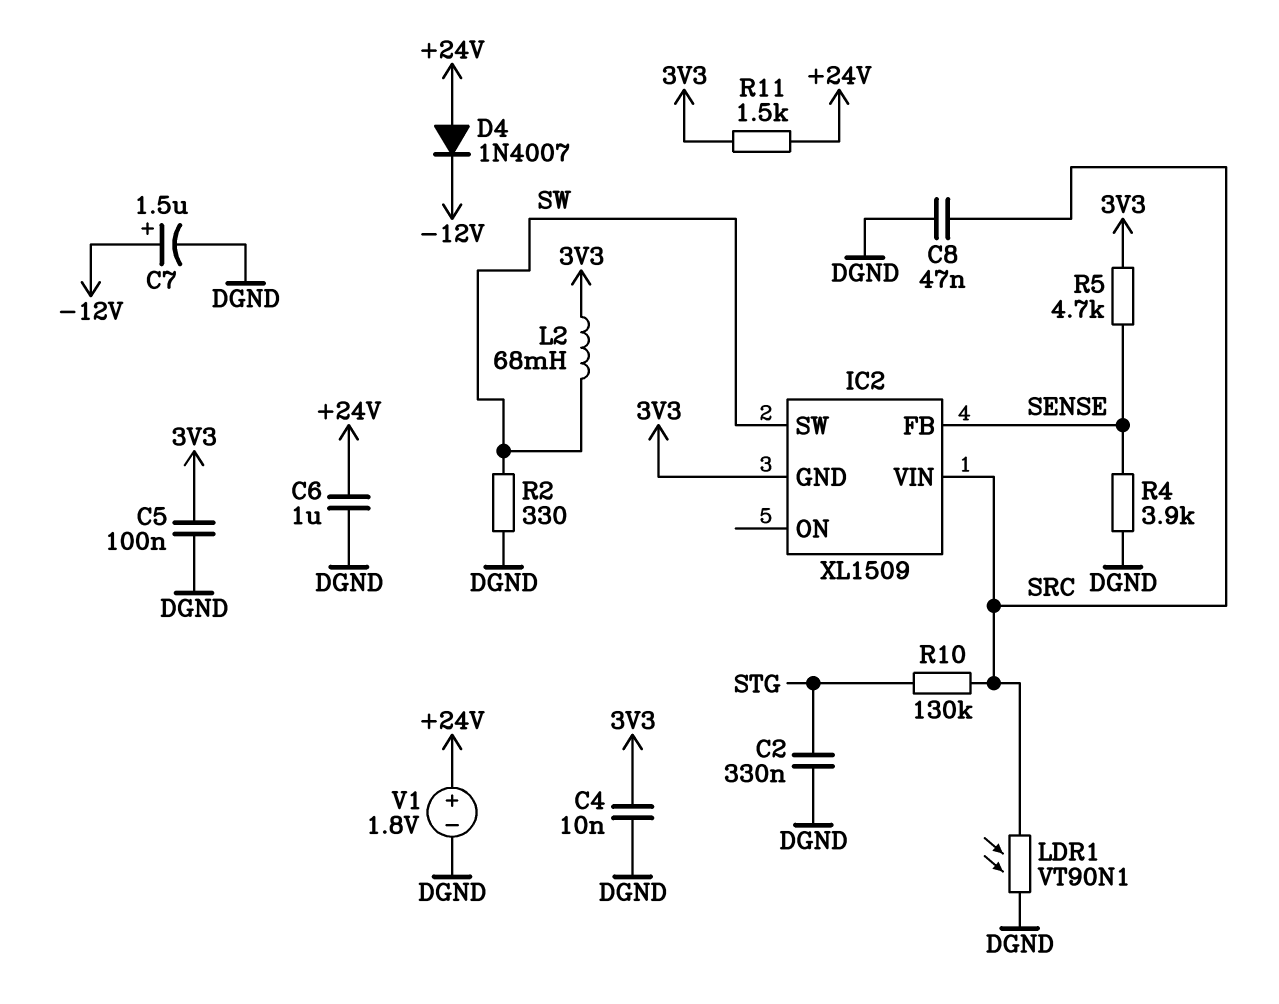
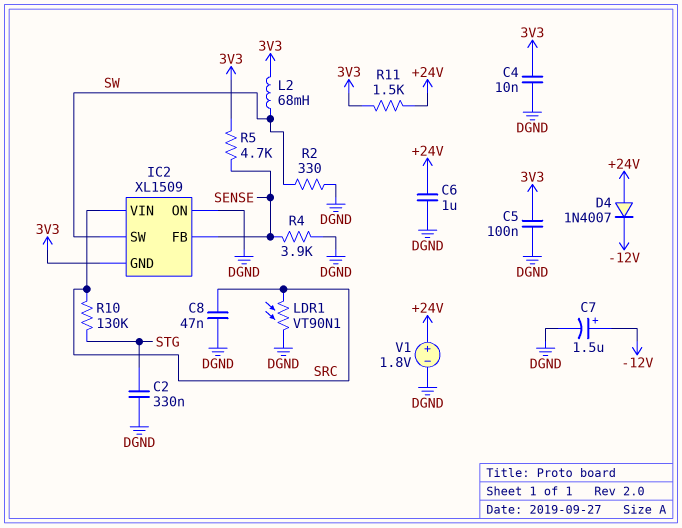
IC2 pin ON: none -> DGND

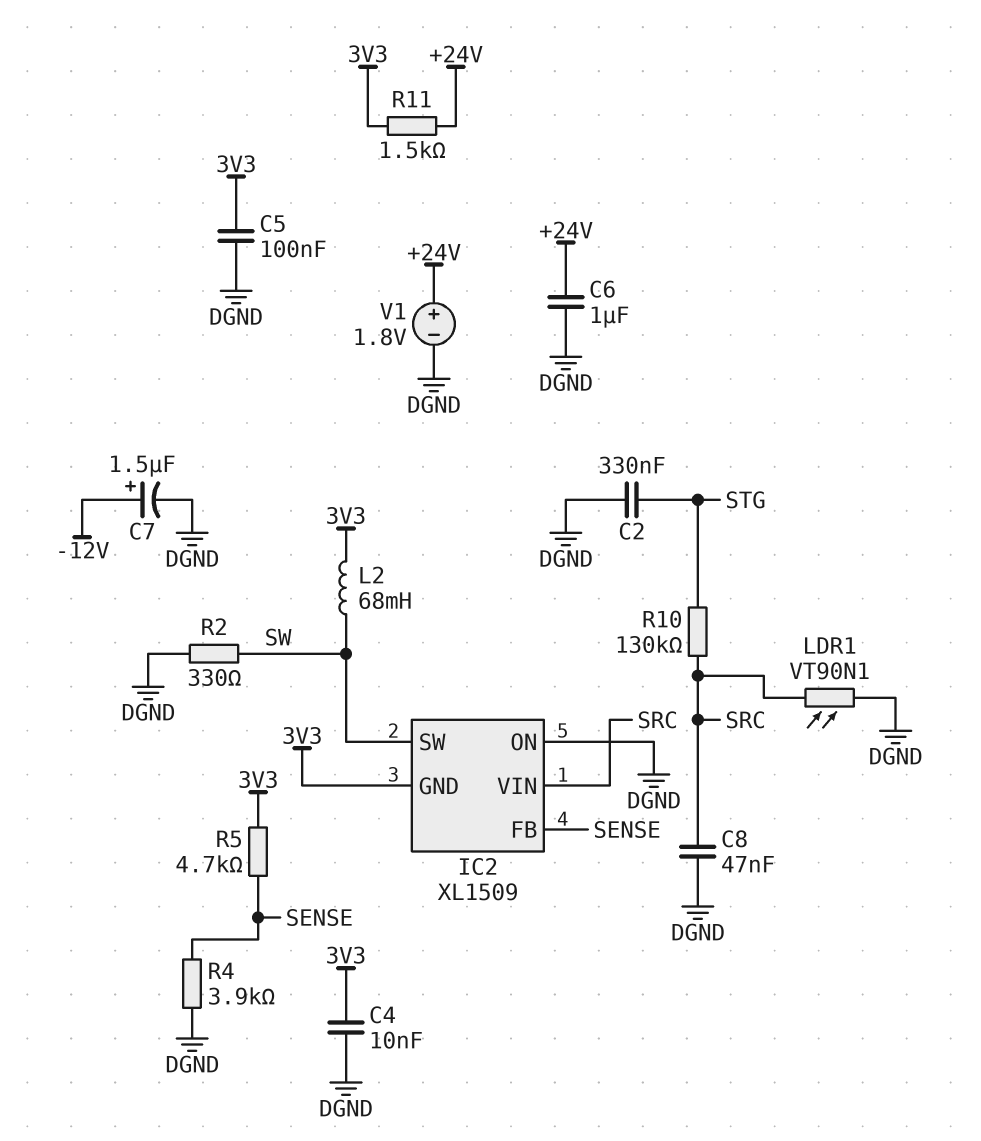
D4: diode 1N4007 (A +24V, K -12V) -> none

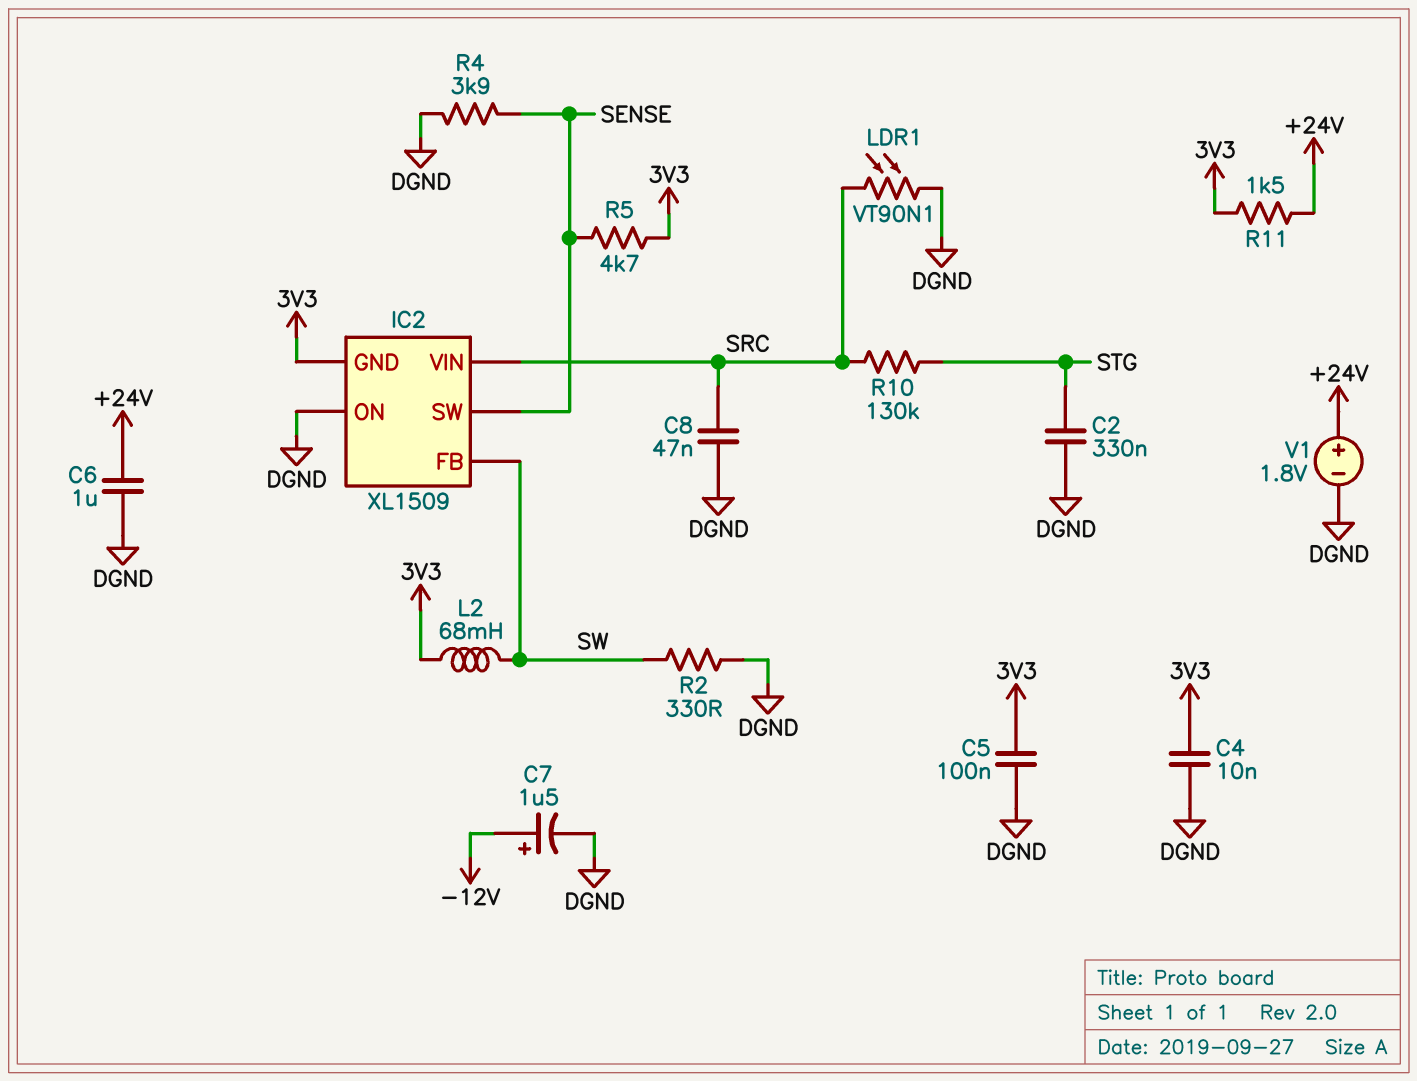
IC2 pin FB: SENSE -> SW
IC2 pin SW: SW -> SENSE

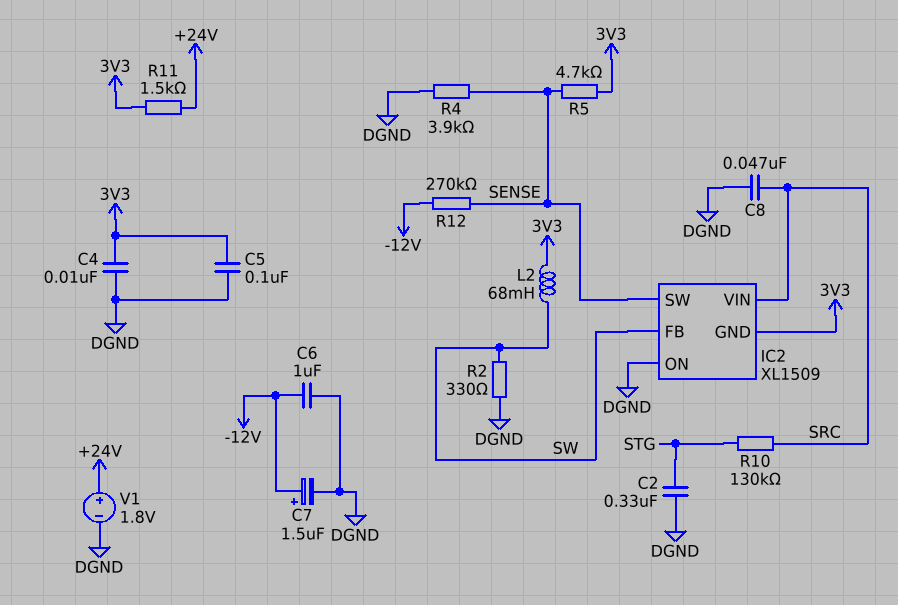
C6: 1uF (+24V, DGND) -> 1uF (-12V, DGND)
LDR1: VT90N1 (DGND, SRC) -> none
R12: none -> 270k (-12V, SENSE)

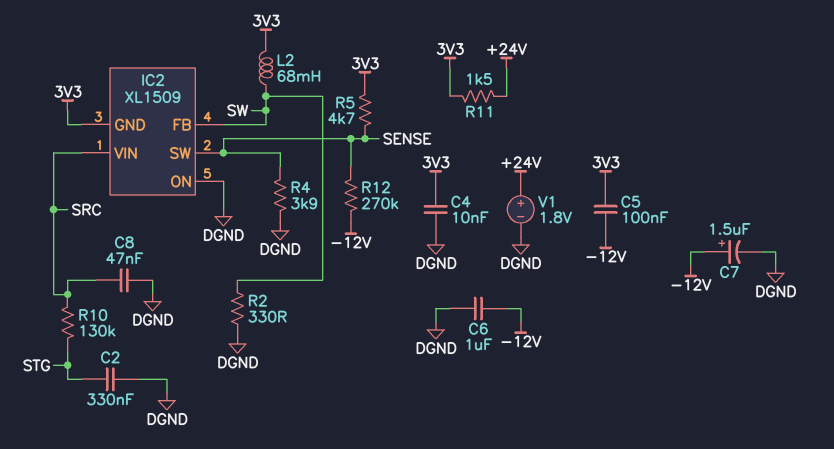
C5: 100nF (3V3, DGND) -> 100nF (-12V, 3V3)

